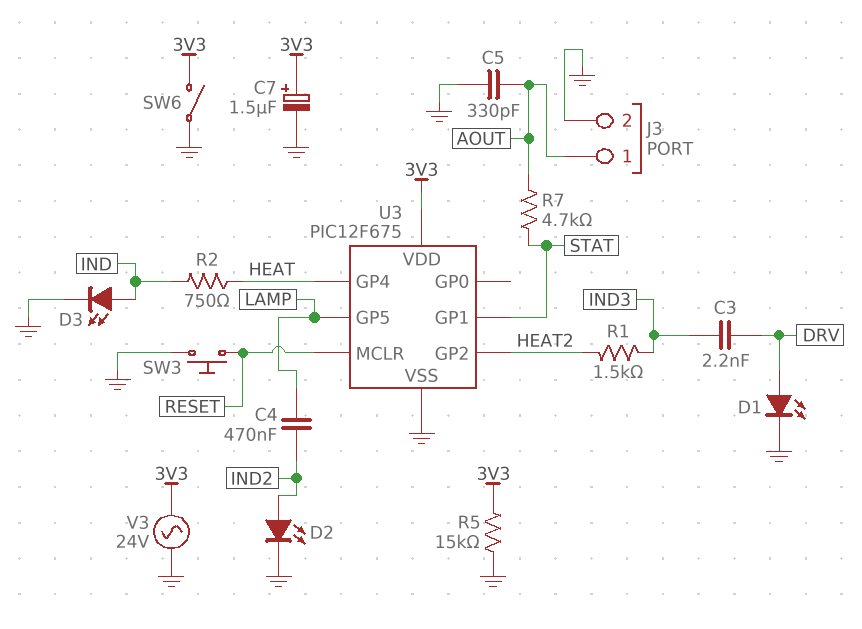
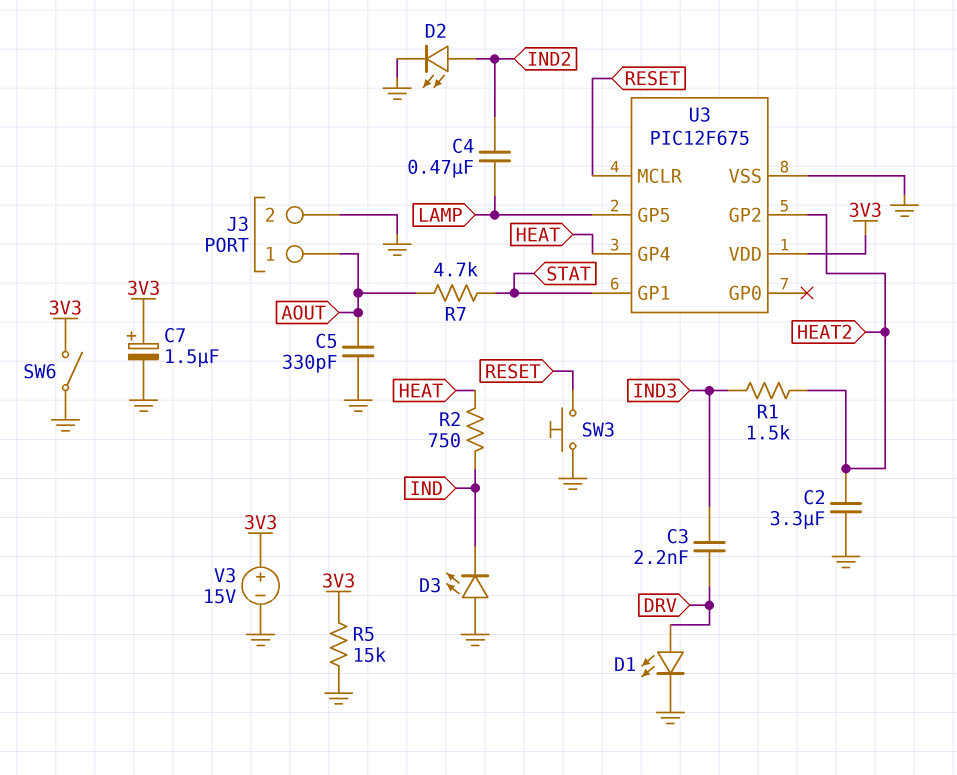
C2: none -> 3.3uF (GND, HEAT2)
D3: LED (A IND, K GND) -> LED (A GND, K IND)
V3: AC 24V (3V3, GND) -> 15V (plus 3V3, minus GND)

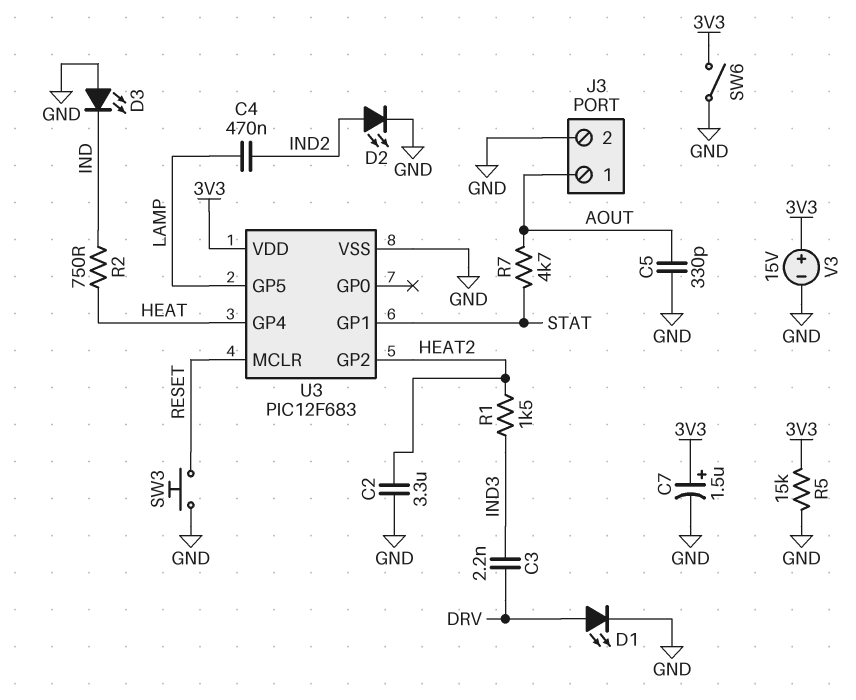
U3: PIC12F675 -> PIC12F683

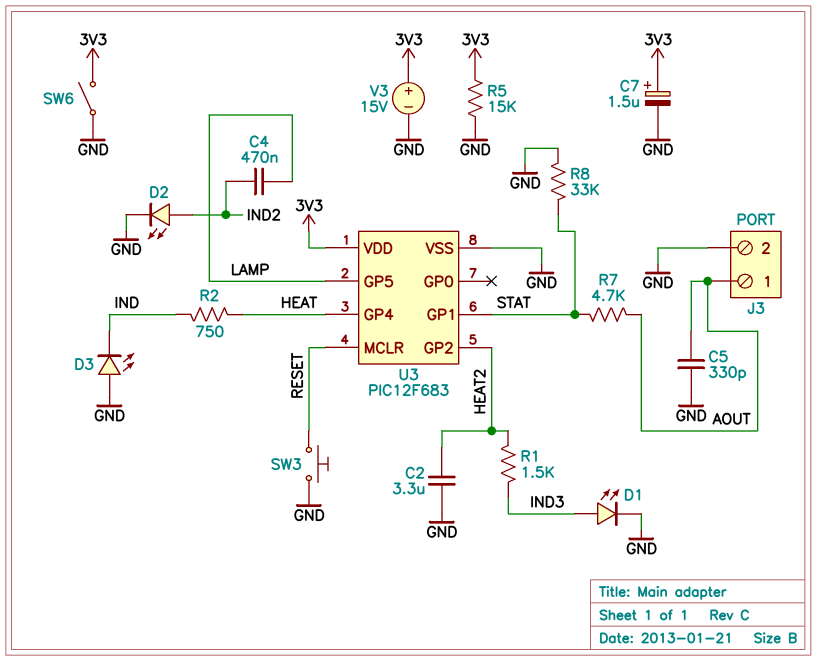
C3: 2.2nF (DRV, IND3) -> none
D1: LED (A DRV, K GND) -> LED (A IND3, K GND)
R8: none -> 33k (GND, STAT)

